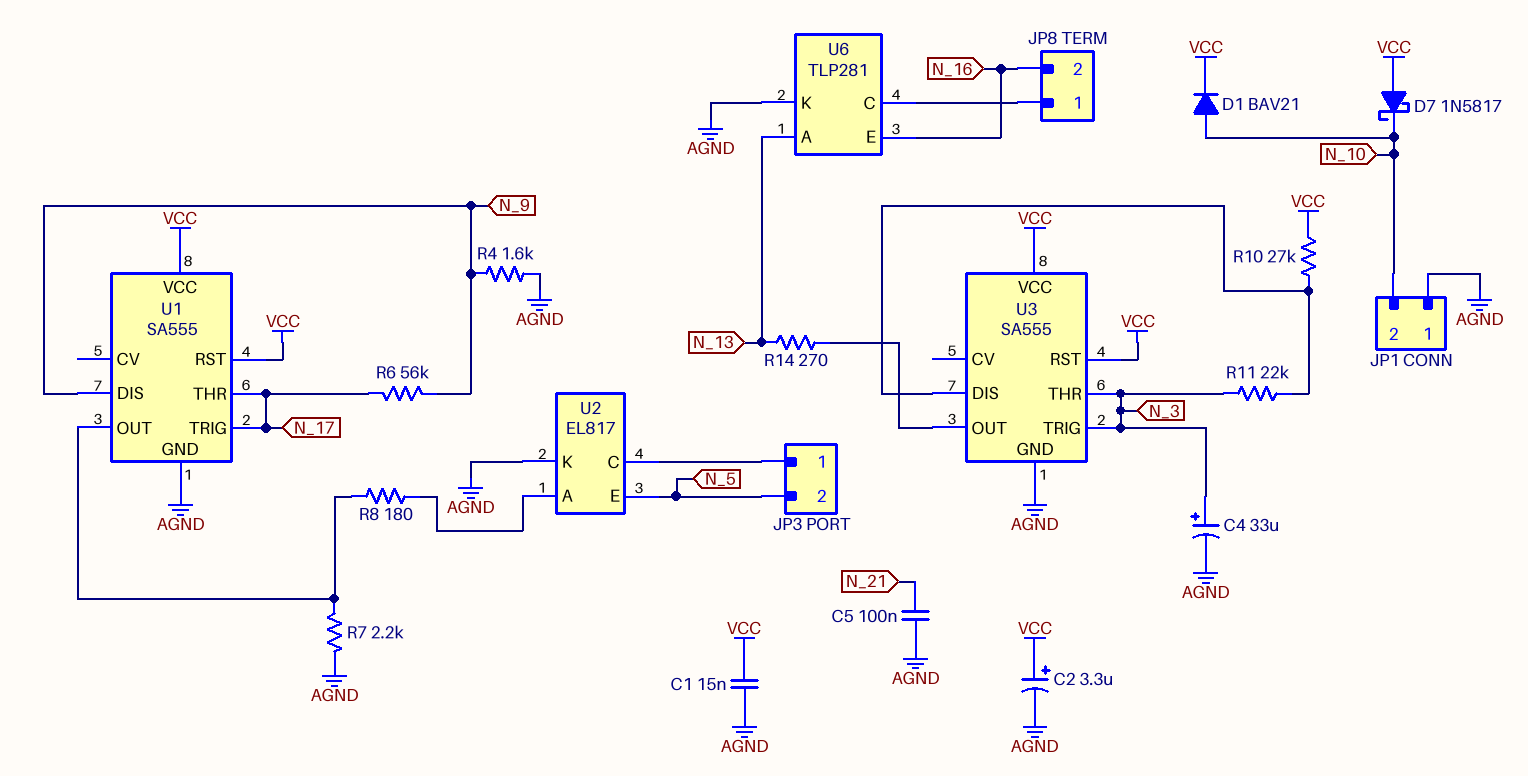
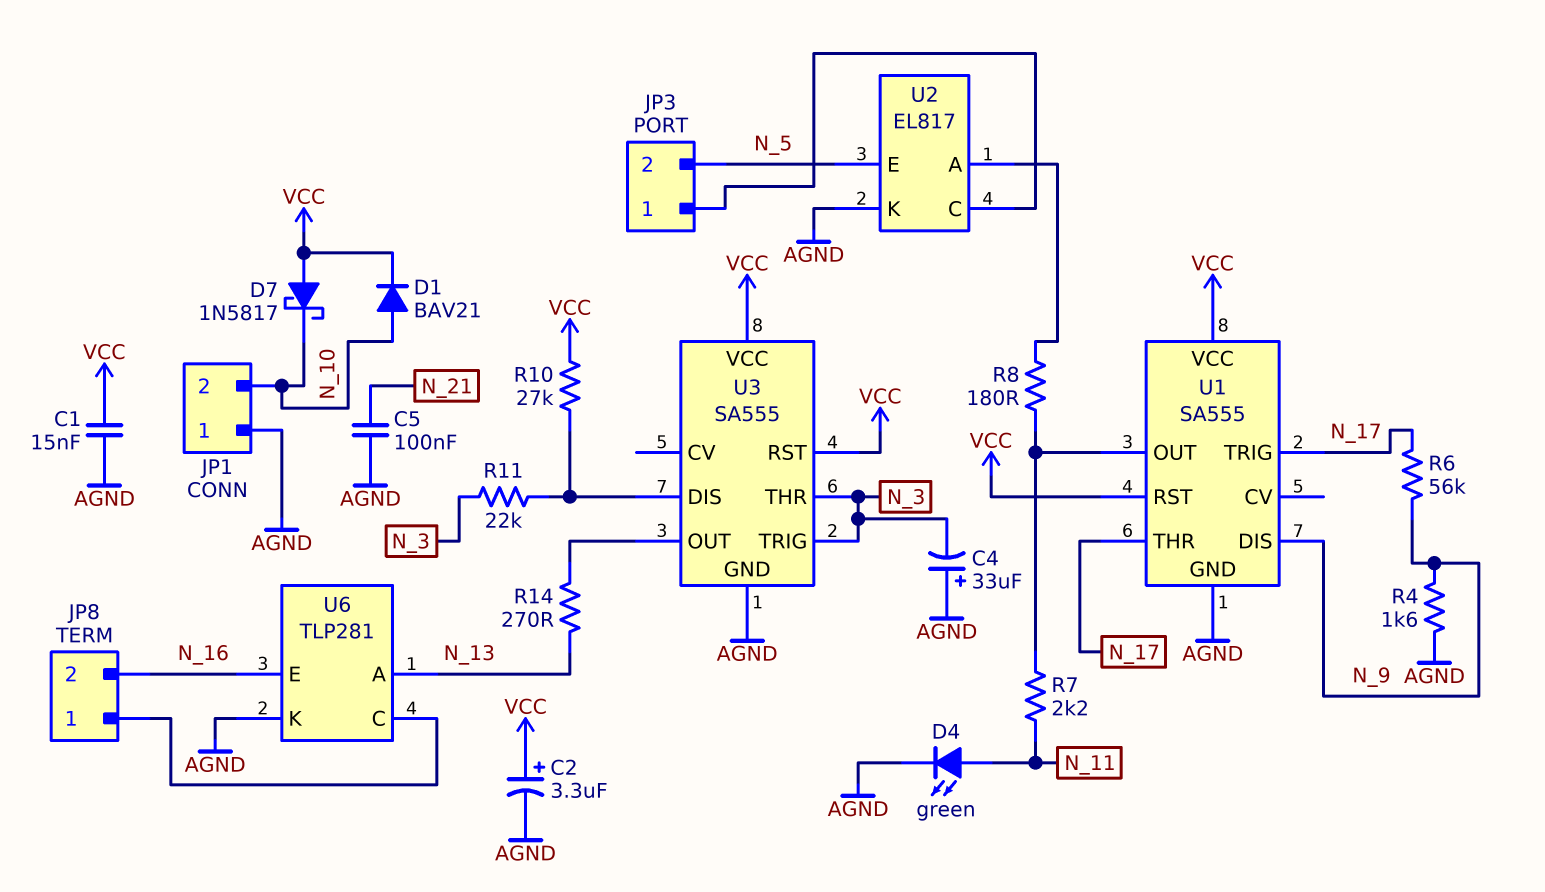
C4: 33uF (plus N_3, minus AGND) -> 33uF (plus AGND, minus N_3)
D4: none -> LED green (A N_11, K AGND)
R7: 2.2k (AGND, U1/OUT) -> 2.2k (N_11, U1/OUT)

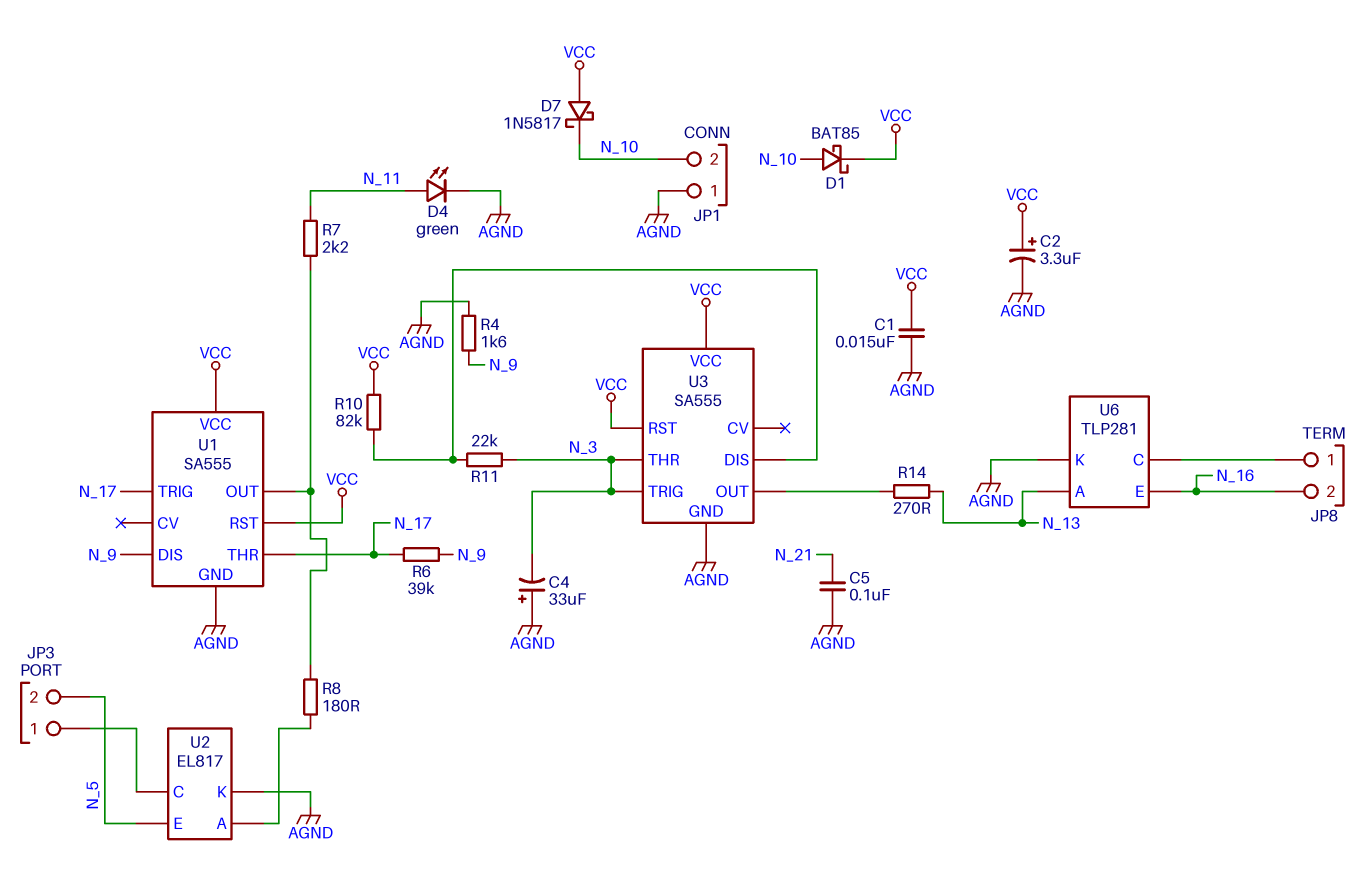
D1: diode BAV21 (A N_10, K VCC) -> schottky BAT85 (A N_10, K VCC)
R6: 56k (N_9, N_17) -> 39k (N_9, N_17)
R10: 27k (U3/DIS, VCC) -> 82k (U3/DIS, VCC)

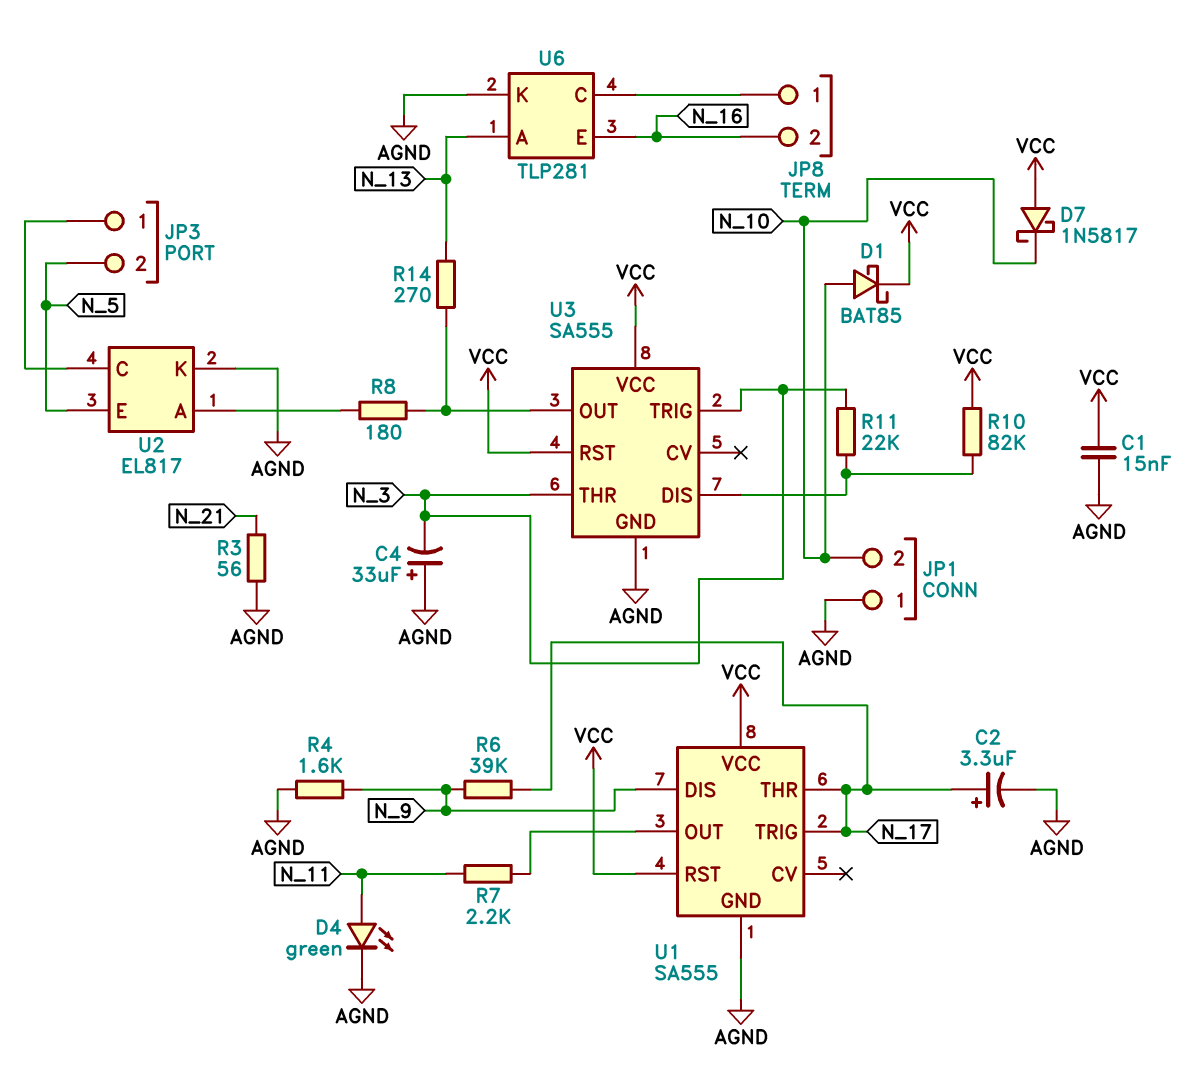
C2: 3.3uF (plus VCC, minus AGND) -> 3.3uF (plus N_17, minus AGND)
C5: 100nF (AGND, N_21) -> none
R3: none -> 56 (AGND, N_21)
R8: 180 (U1/OUT, U2/A) -> 180 (U2/A, U3/OUT)

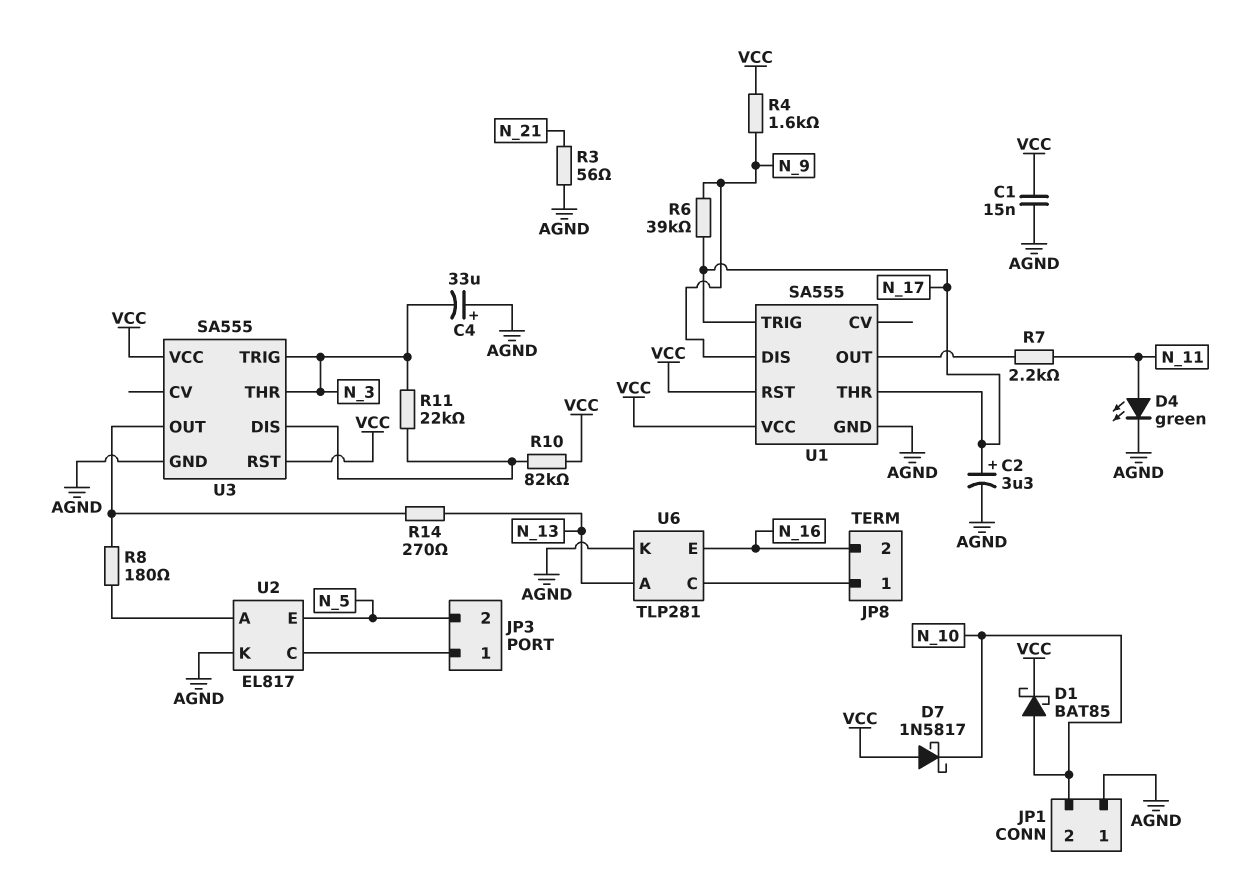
R4: 1.6k (AGND, N_9) -> 1.6k (N_9, VCC)

